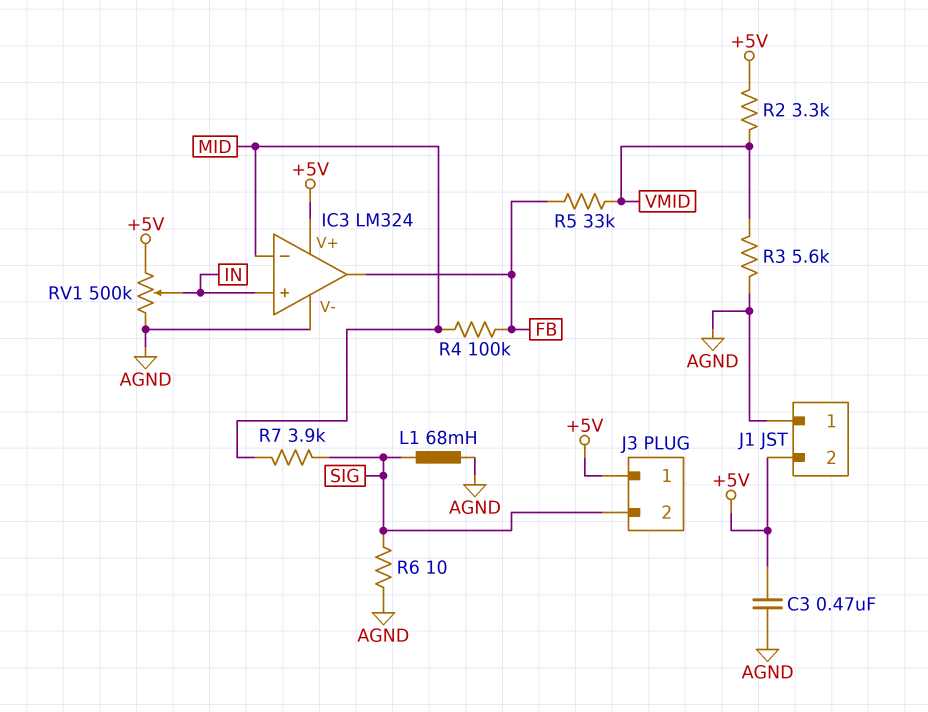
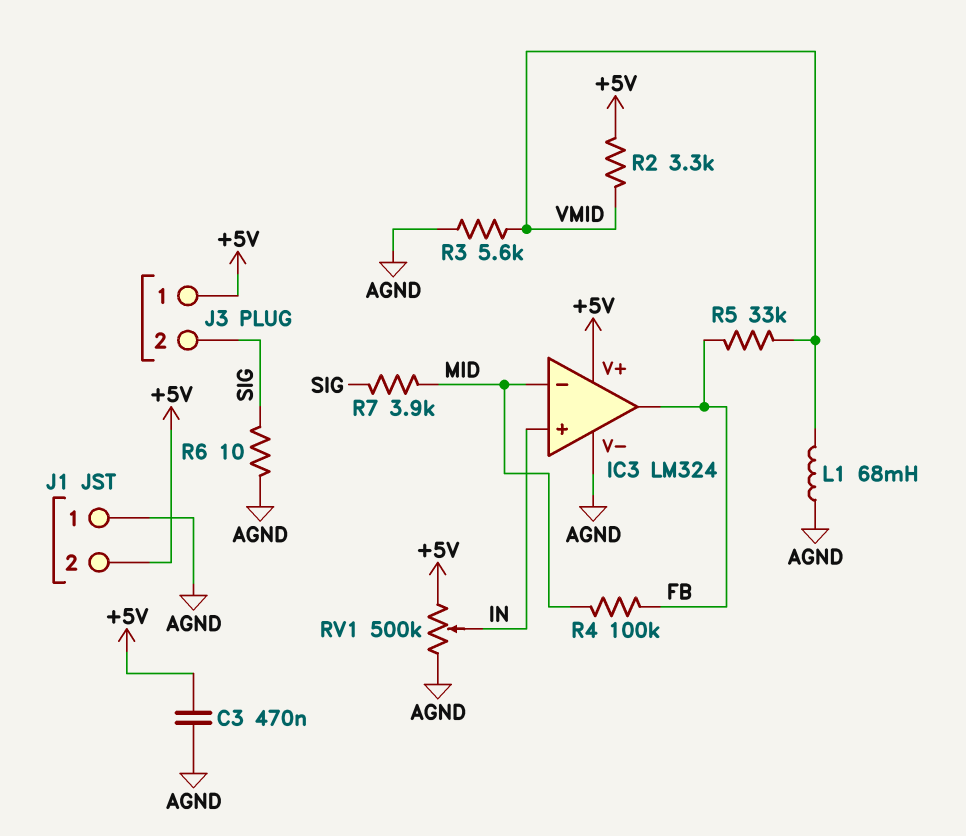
L1: 68mH (AGND, SIG) -> 68mH (AGND, VMID)

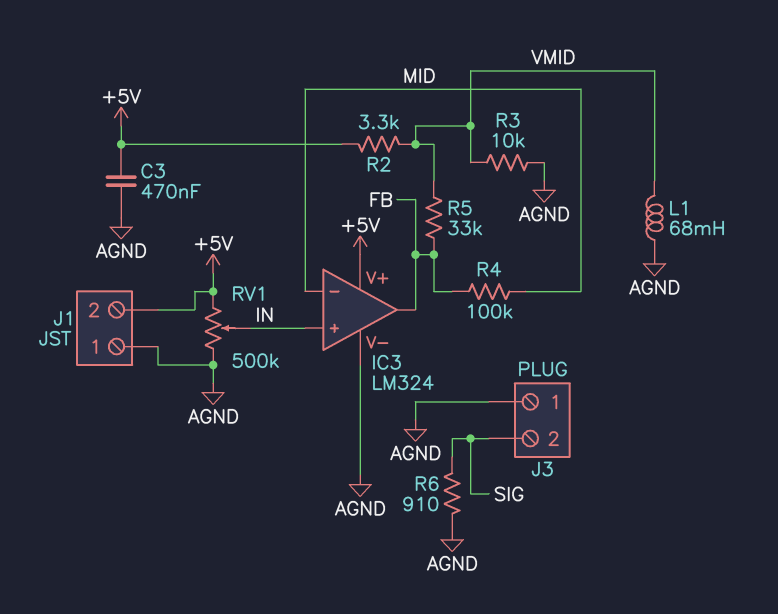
J3 pin 1: +5V -> AGND
R3: 5.6k (AGND, VMID) -> 10k (AGND, VMID)
R6: 10 (AGND, SIG) -> 910 (AGND, SIG)
R7: 3.9k (MID, SIG) -> none

